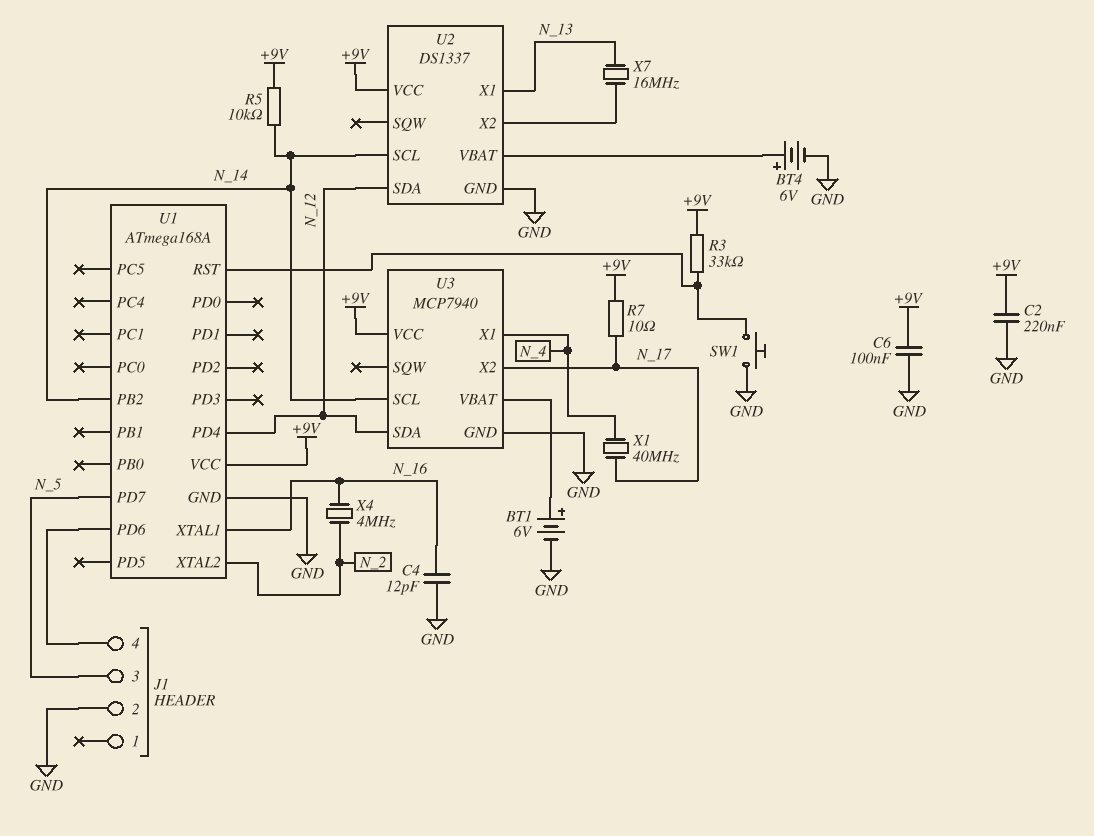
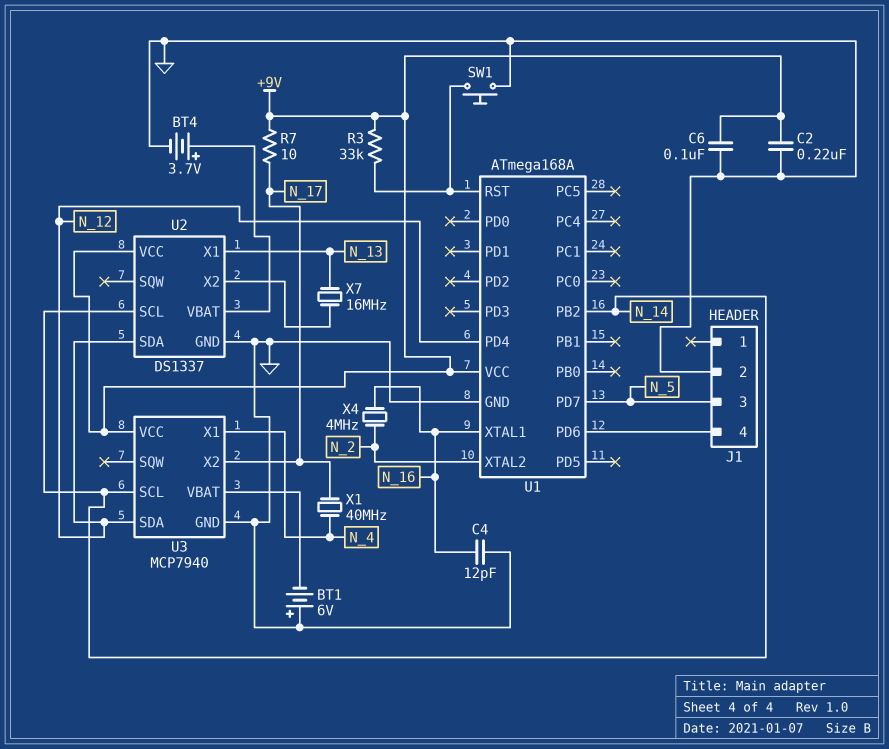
BT1: 6V (plus U3/VBAT, minus GND) -> 6V (plus GND, minus U3/VBAT)
BT4: 6V (plus U2/VBAT, minus GND) -> 3.7V (plus U2/VBAT, minus GND)
R5: 10k (+9V, N_14) -> none

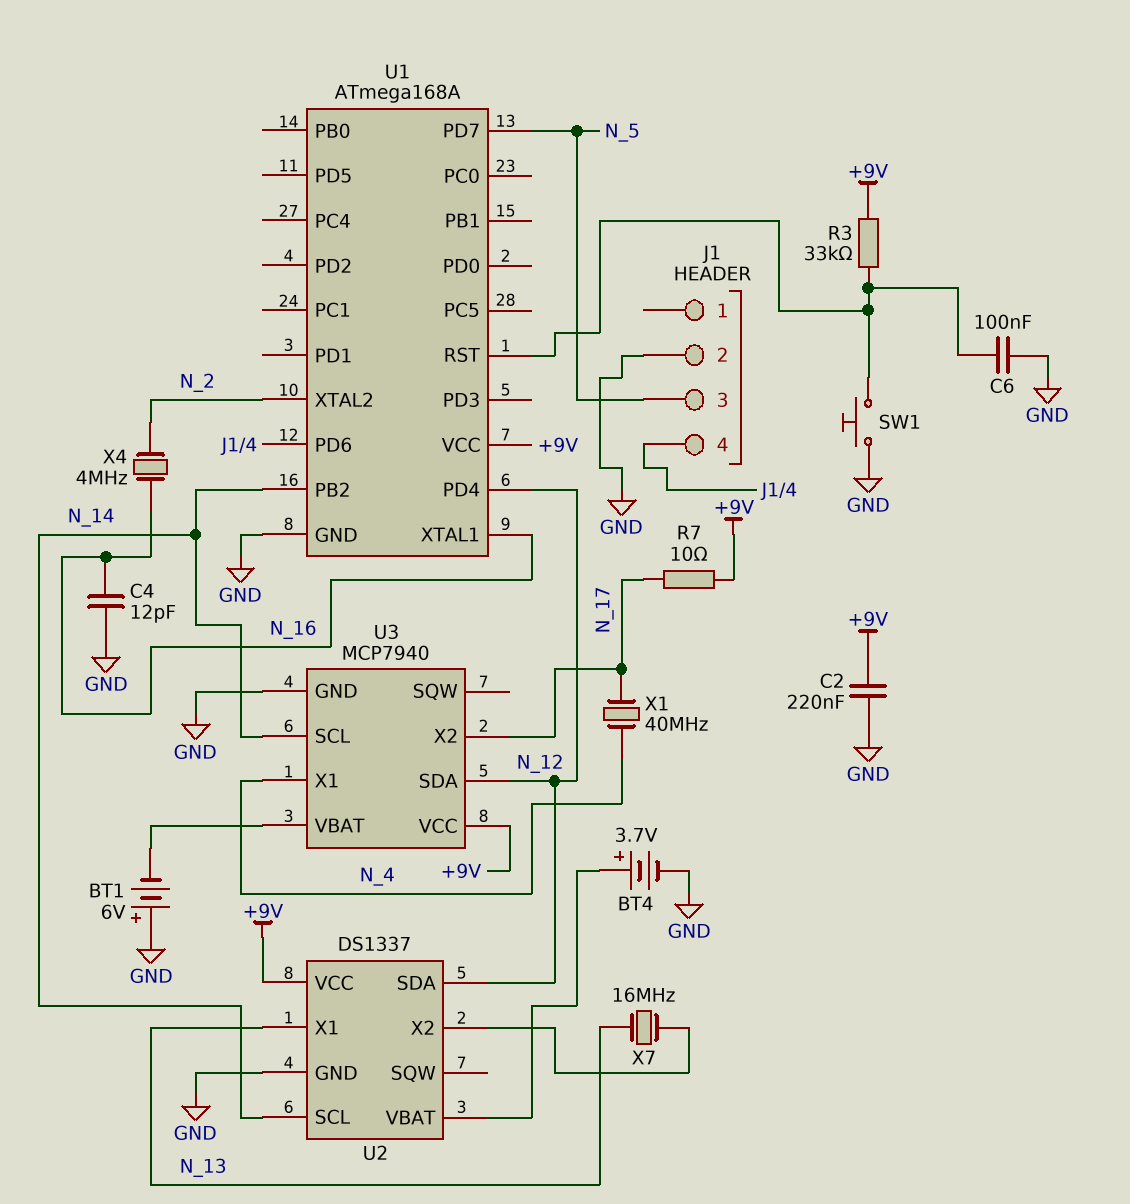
C6: 100nF (+9V, GND) -> 100nF (GND, U1/RST)

